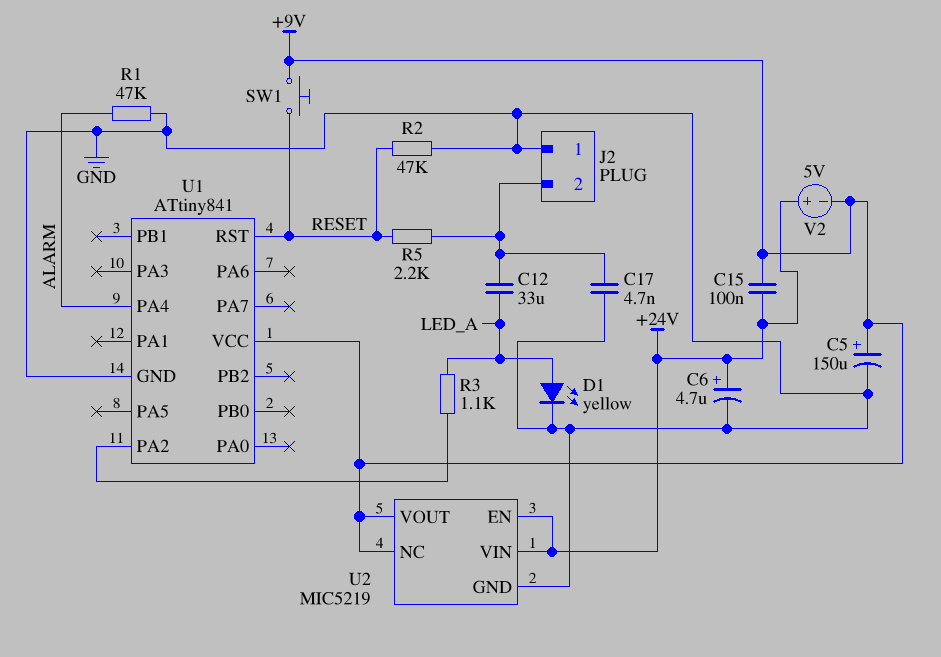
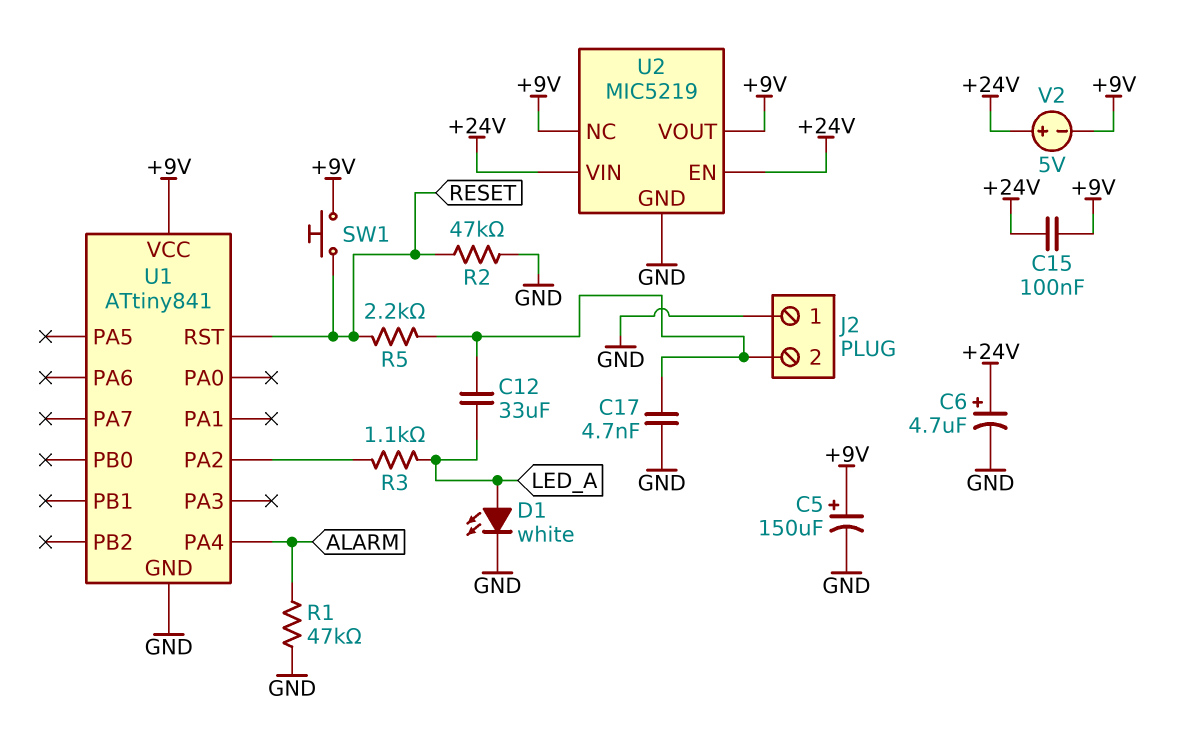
D1: LED yellow (A LED_A, K GND) -> LED white (A LED_A, K GND)

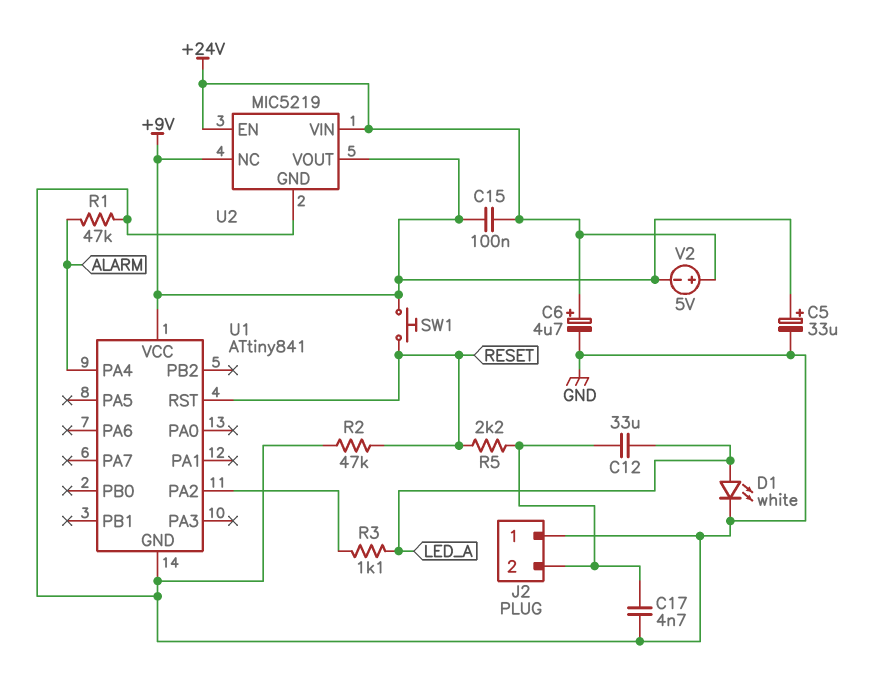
C5: 150uF (plus +9V, minus GND) -> 33uF (plus +9V, minus GND)

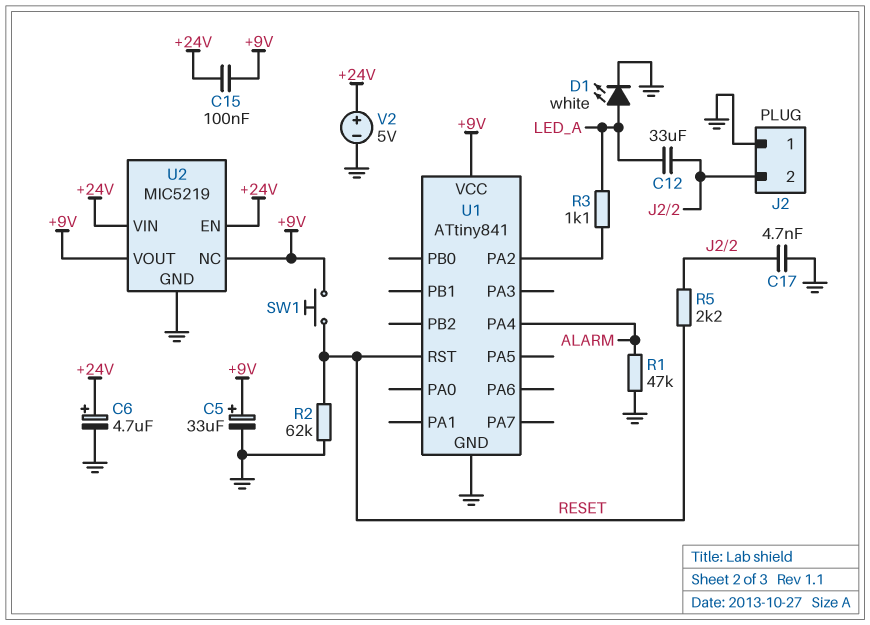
R2: 47k (GND, RESET) -> 62k (GND, RESET)
V2: 5V (plus +24V, minus +9V) -> 5V (plus +24V, minus GND)

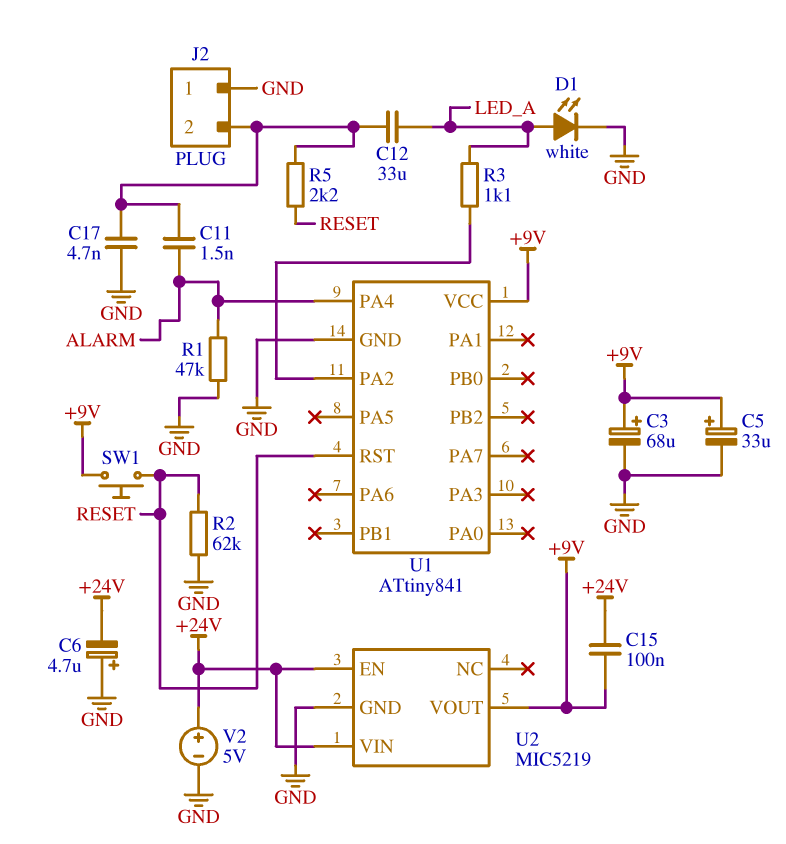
C3: none -> 68uF (plus +9V, minus GND)
C6: 4.7uF (plus +24V, minus GND) -> 4.7uF (plus GND, minus +24V)
C11: none -> 1.5nF (ALARM, J2/2)
U2 pin NC: +9V -> none

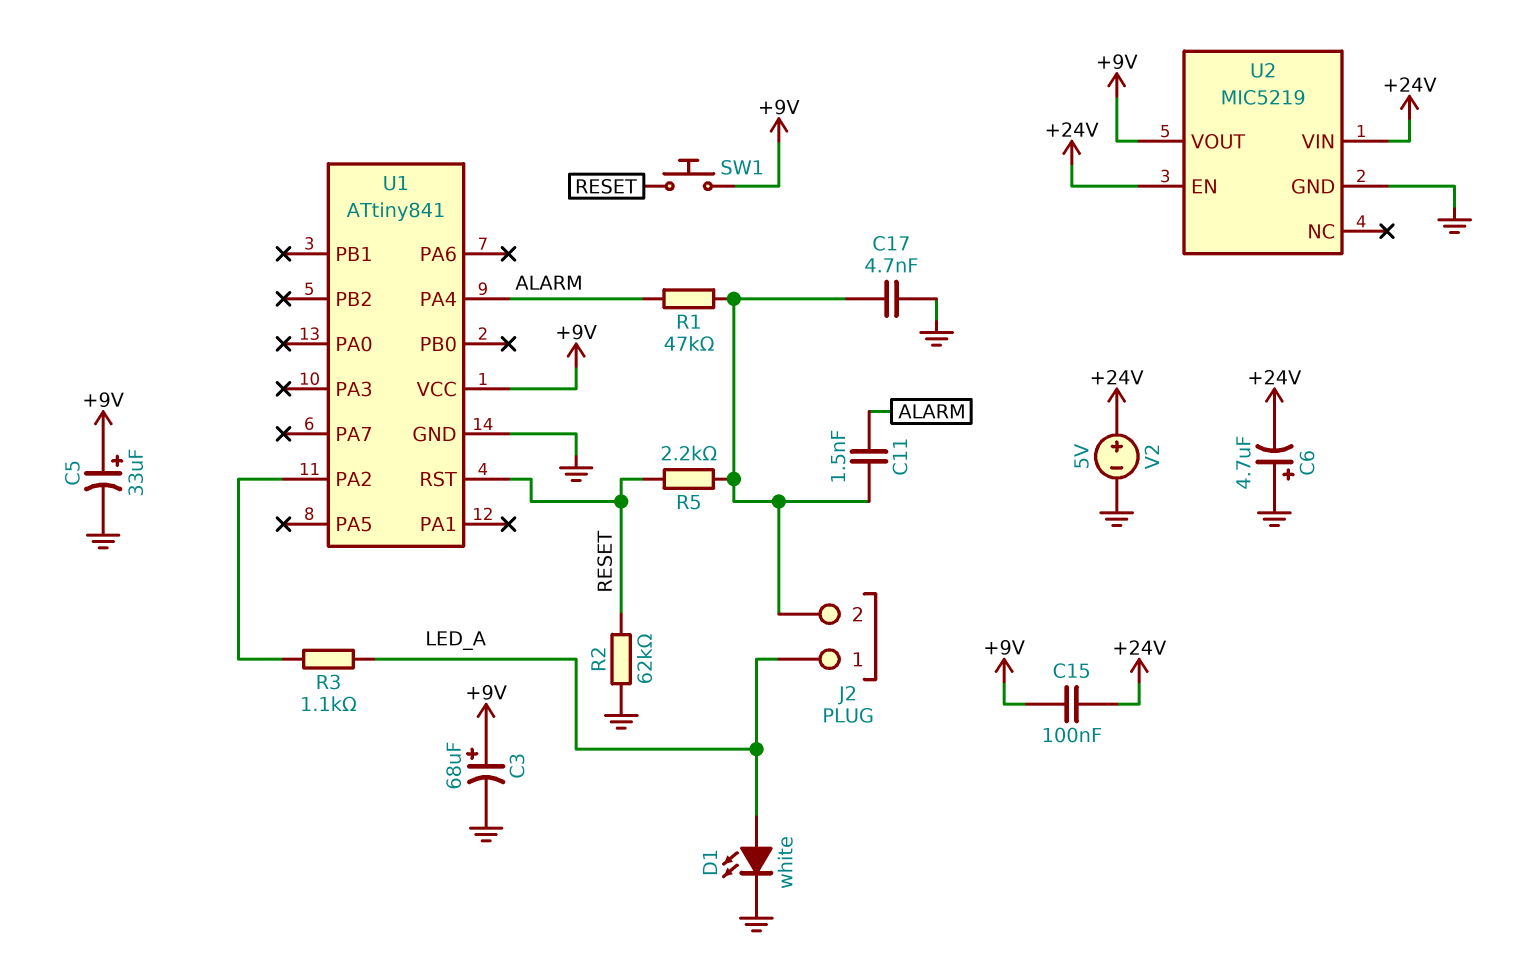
C12: 33uF (J2/2, LED_A) -> none
J2 pin 1: GND -> LED_A
R1: 47k (ALARM, GND) -> 47k (ALARM, J2/2)

